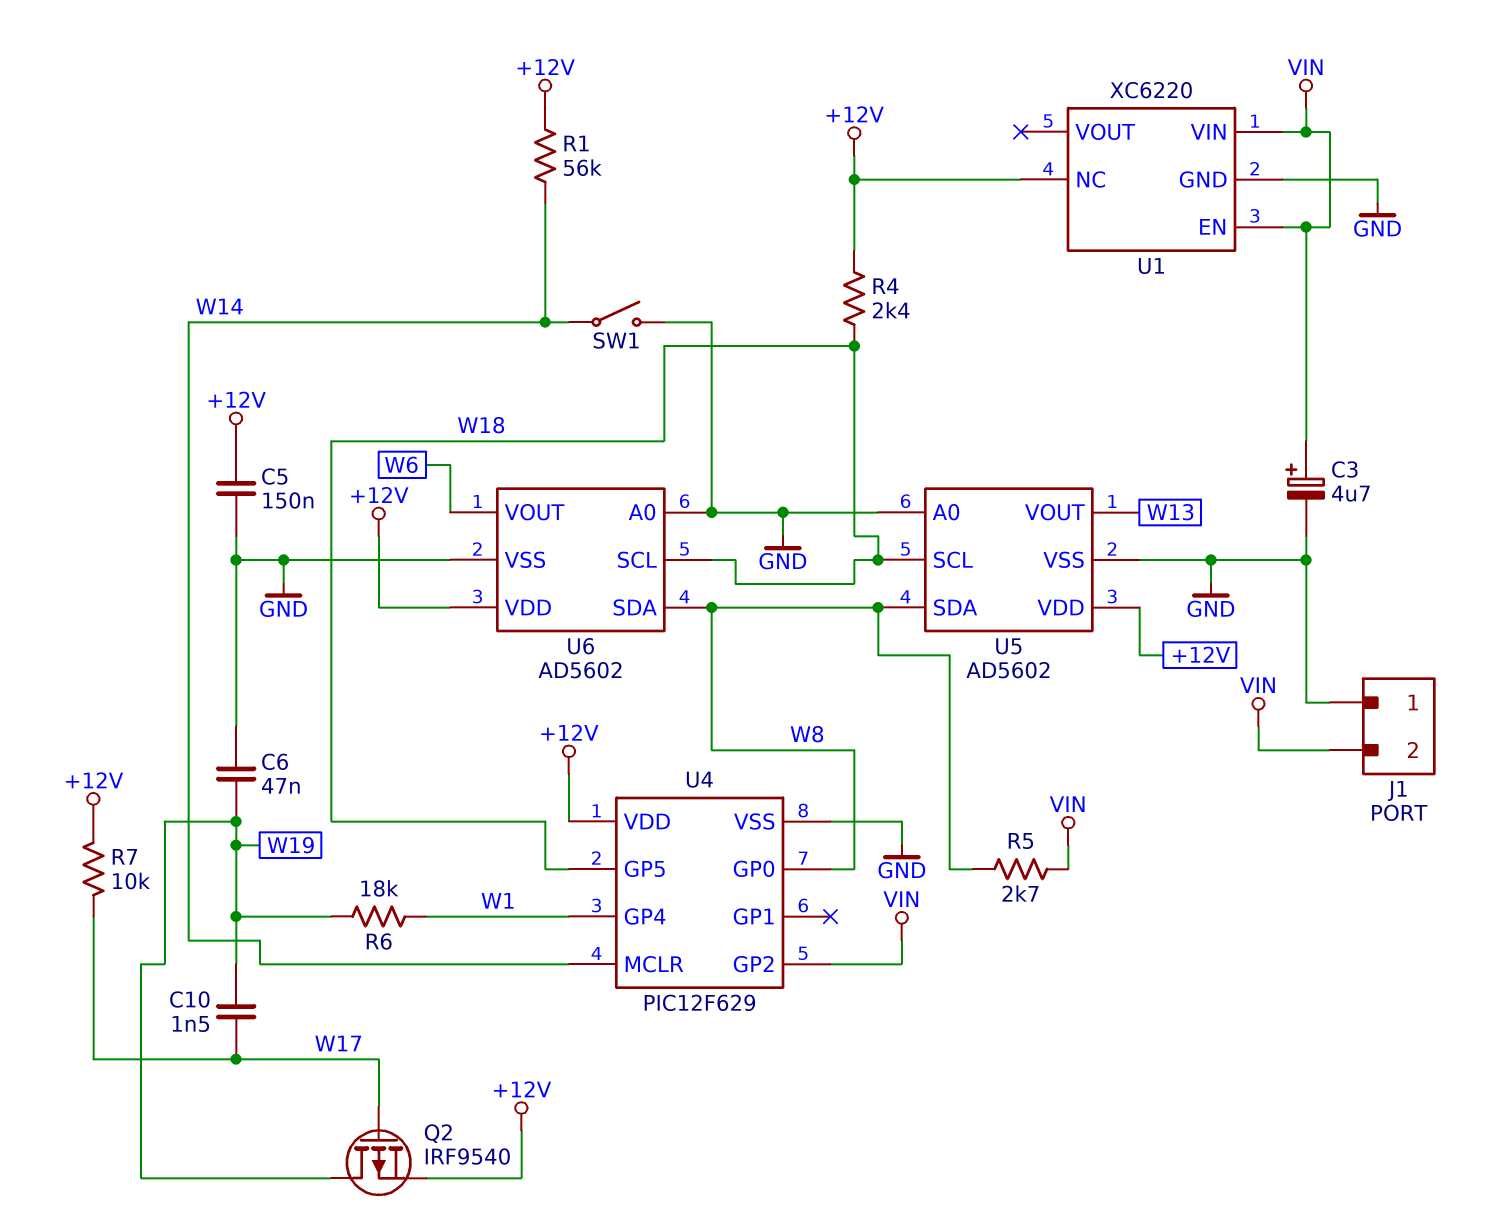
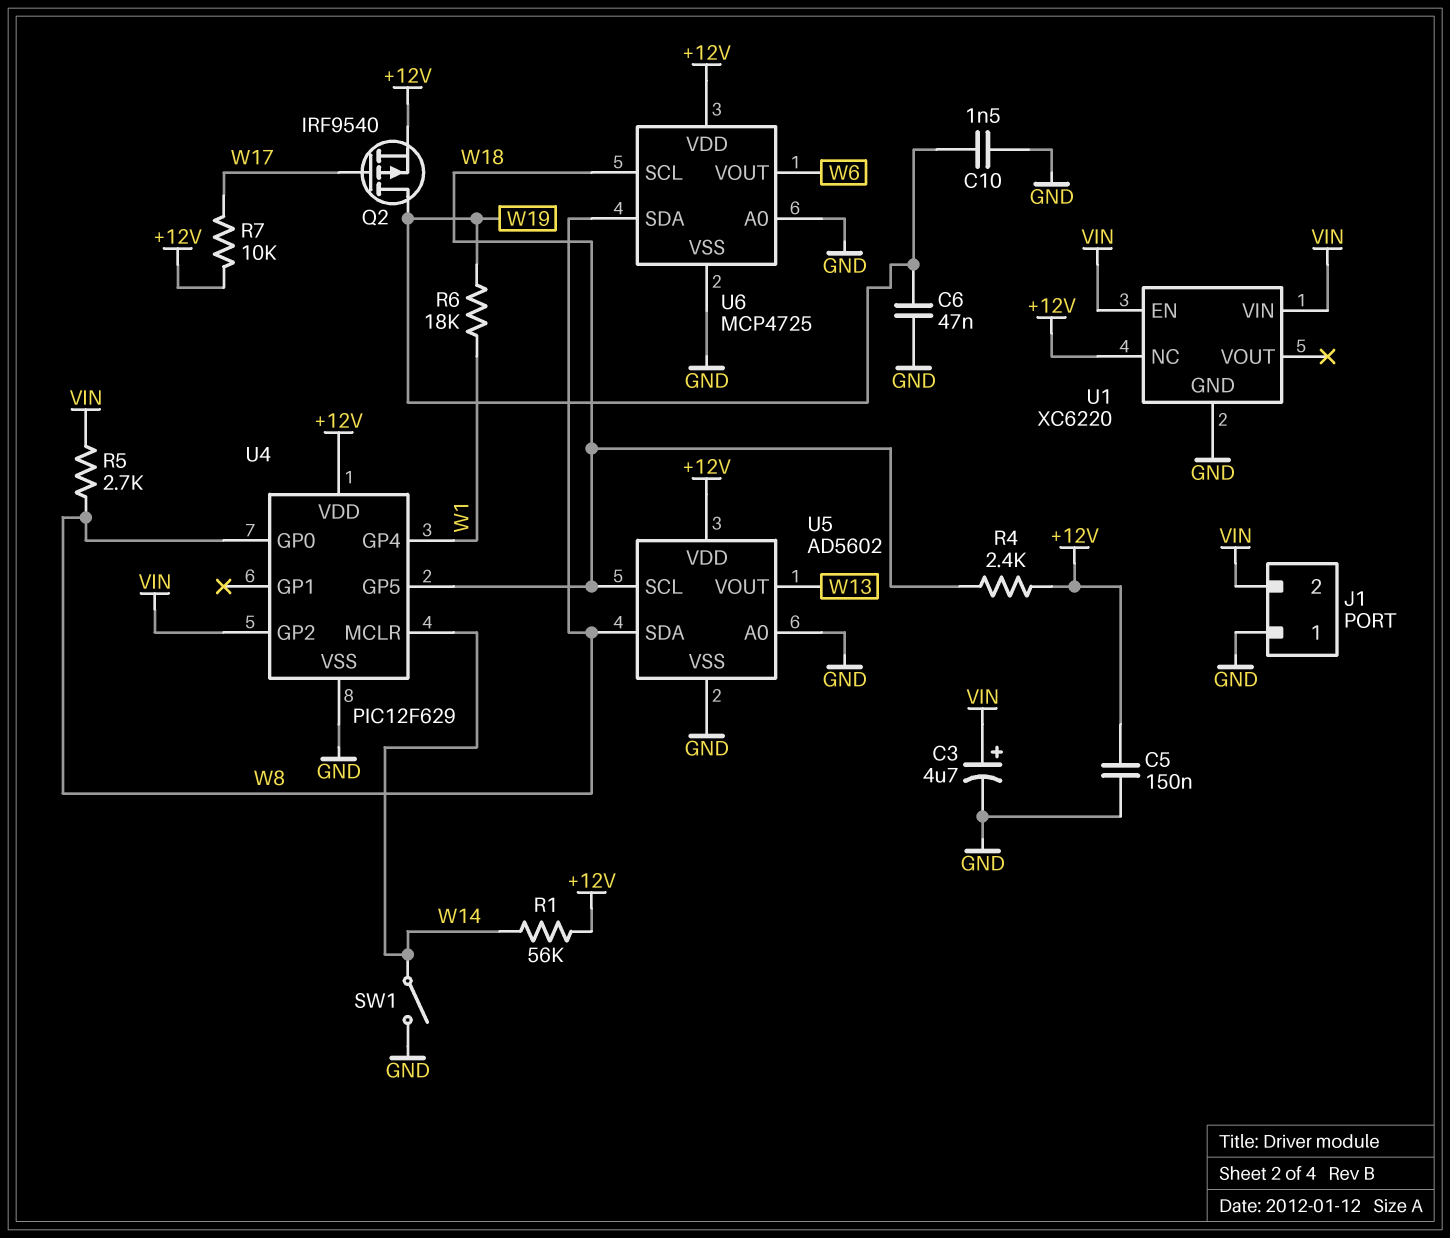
C10: 1.5nF (W17, W19) -> 1.5nF (GND, W19)
U6: AD5602 -> MCP4725

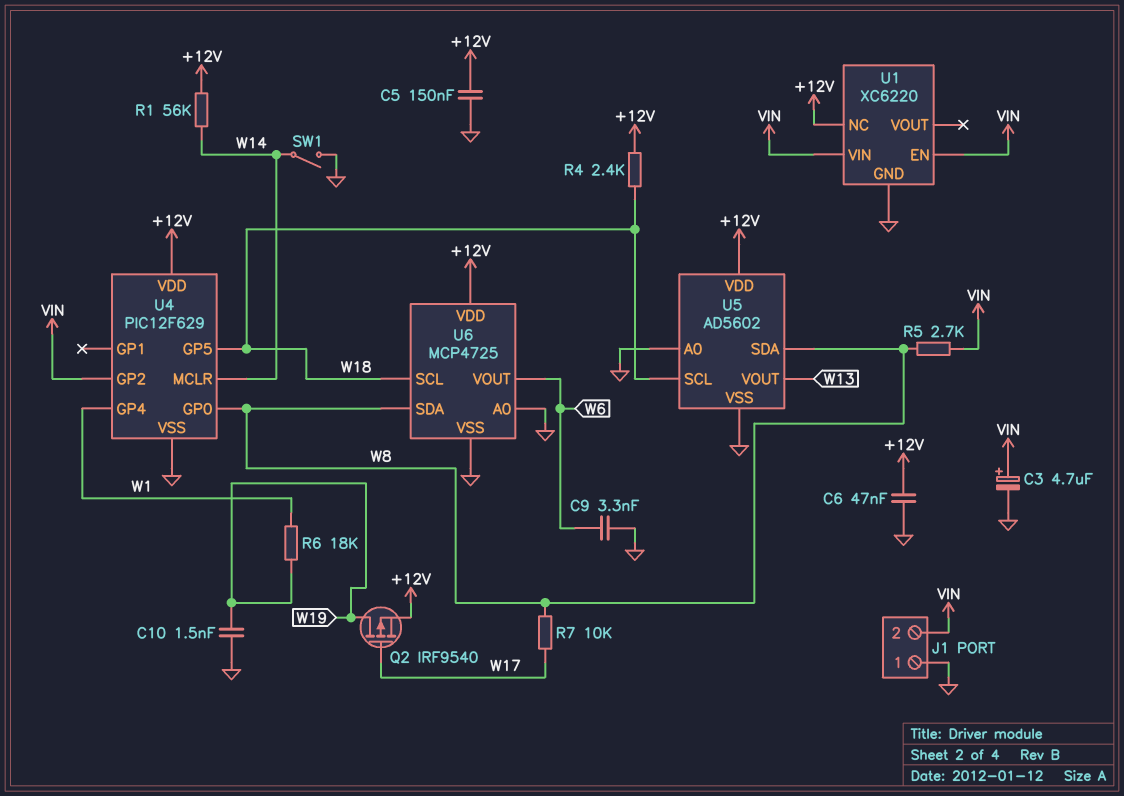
C6: 47nF (GND, W19) -> 47nF (+12V, GND)
C9: none -> 3.3nF (GND, W6)
R7: 10k (+12V, W17) -> 10k (W8, W17)

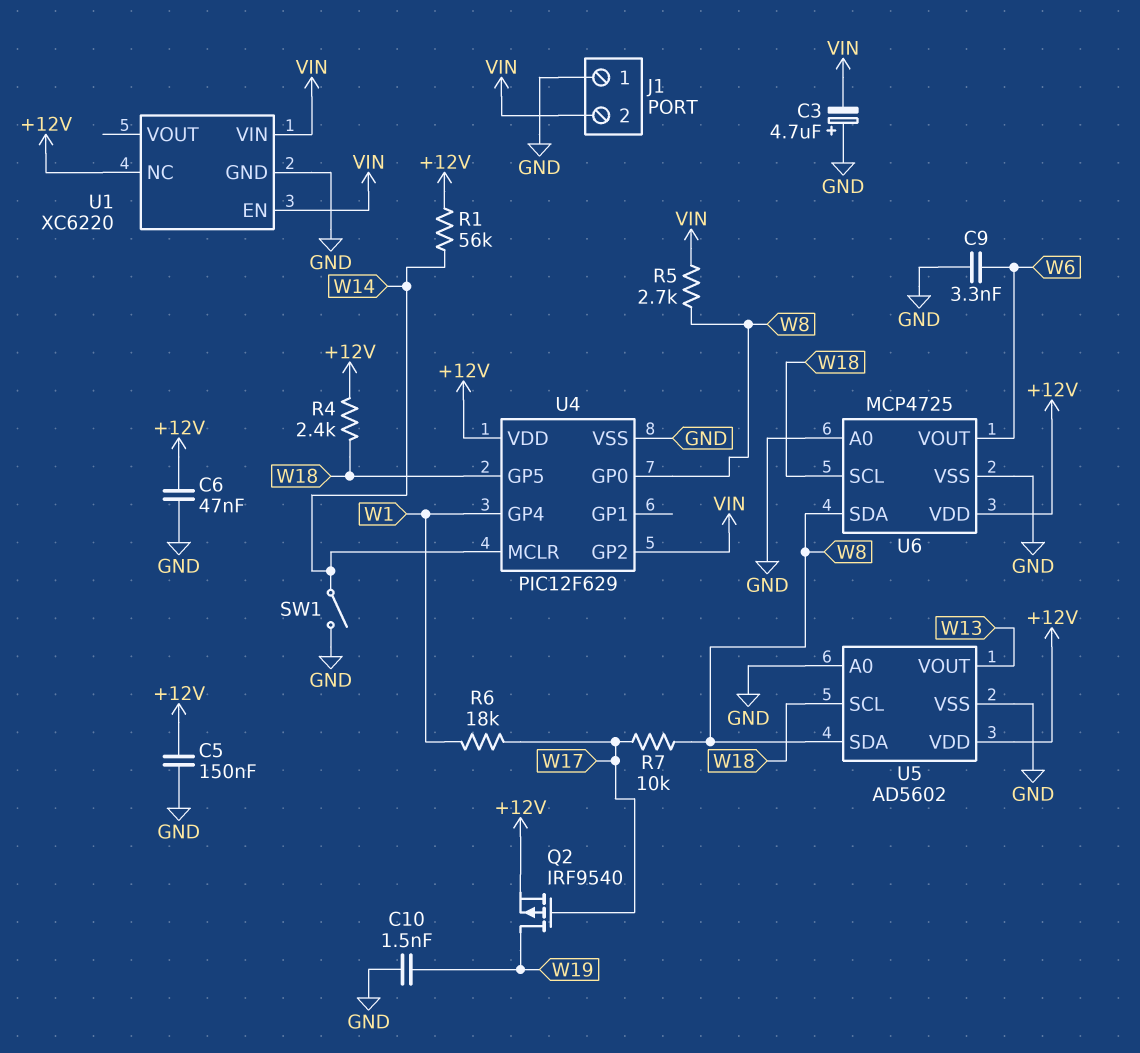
C3: 4.7uF (plus VIN, minus GND) -> 4.7uF (plus GND, minus VIN)
R6: 18k (W1, W19) -> 18k (W1, W17)

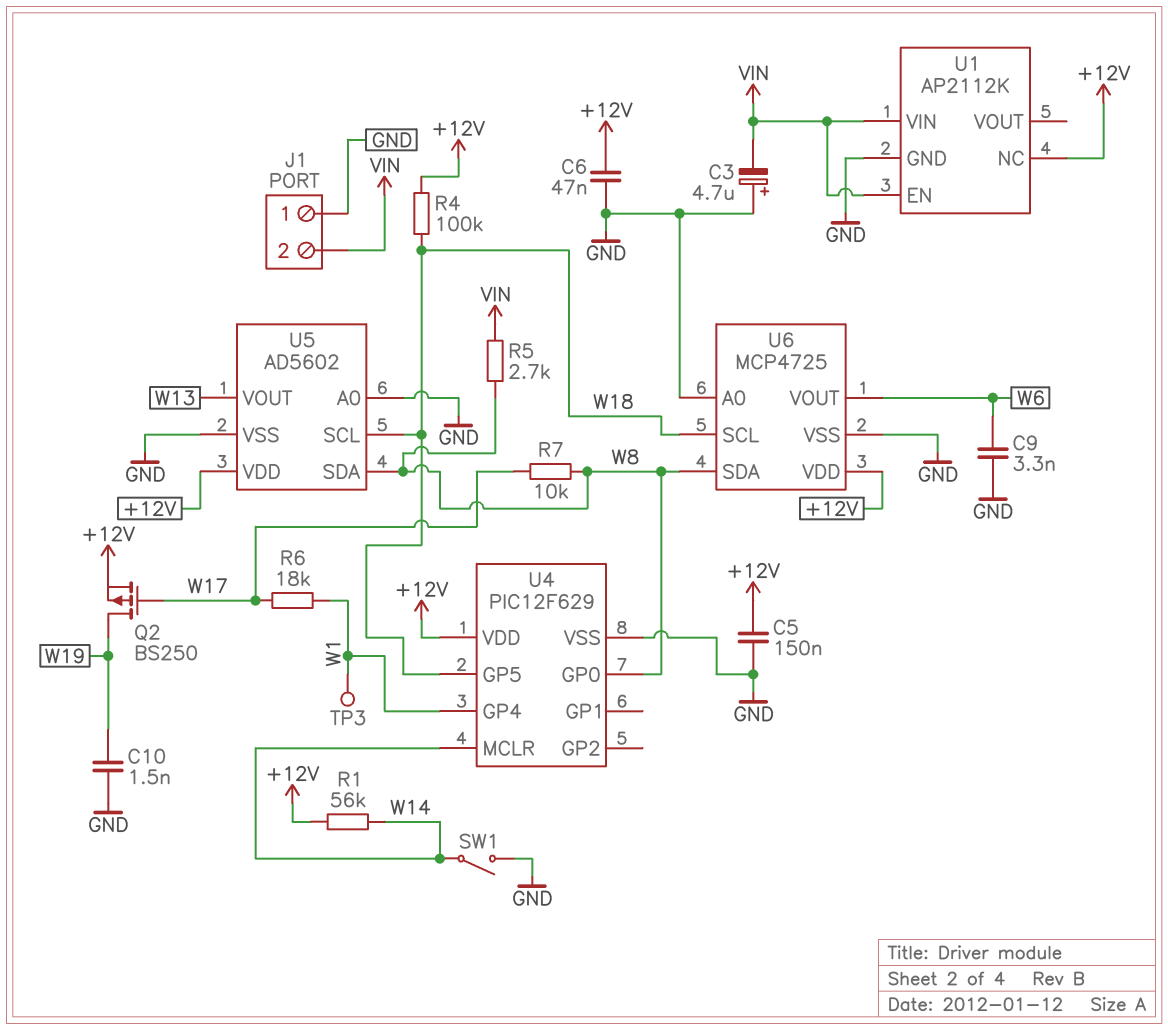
Q2: PMOS IRF9540 (G W17, D W19, S +12V) -> PMOS BS250 (G W17, D W19, S +12V)
R4: 2.4k (+12V, W18) -> 100k (+12V, W18)
TP3: none -> test point (W1)
U1: XC6220 -> AP2112K
U4 pin GP2: VIN -> none

